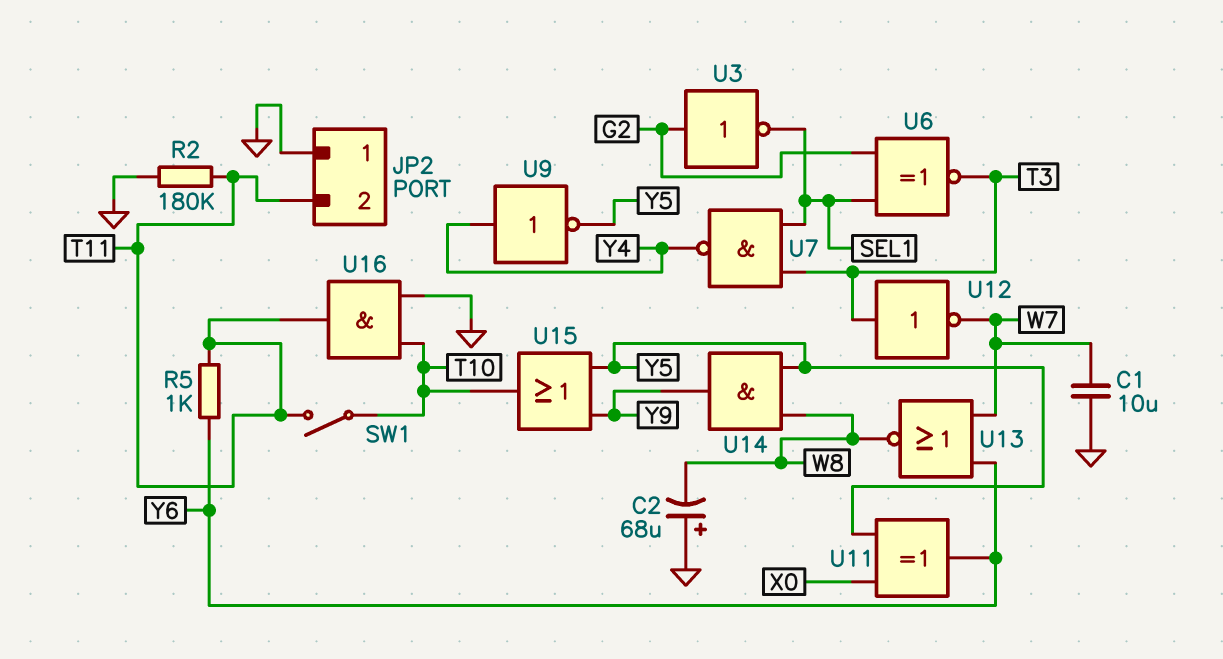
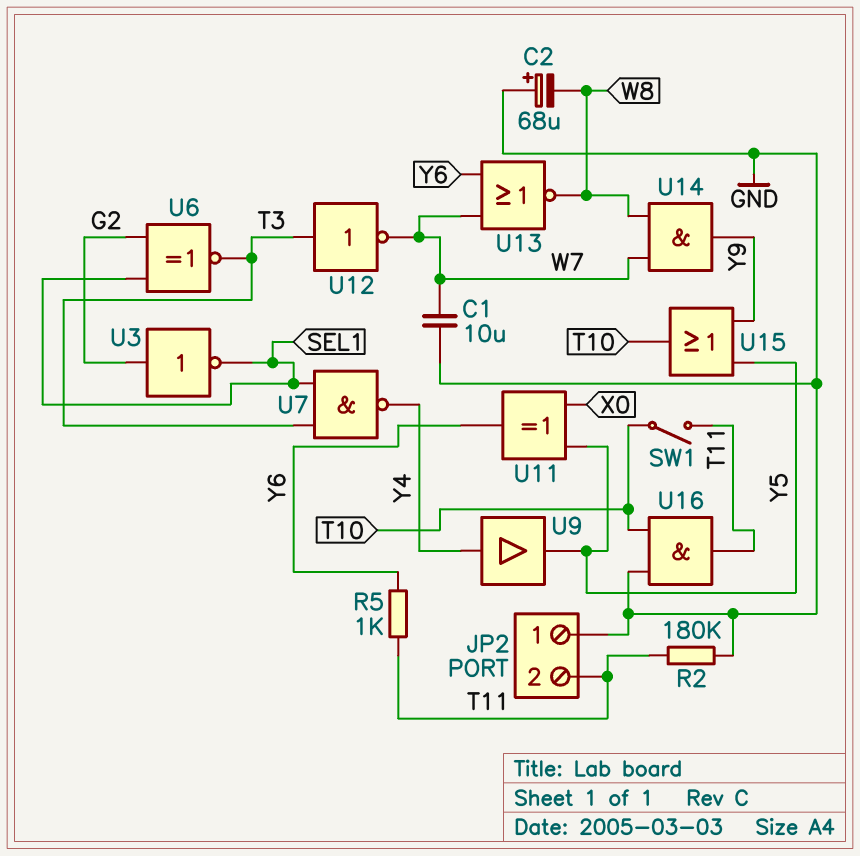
U9: NOT (in Y4, out Y5) -> buffer (in Y4, out Y5)
U14: AND (in W8, in Y5, out Y9) -> AND (in W7, in W8, out Y9)

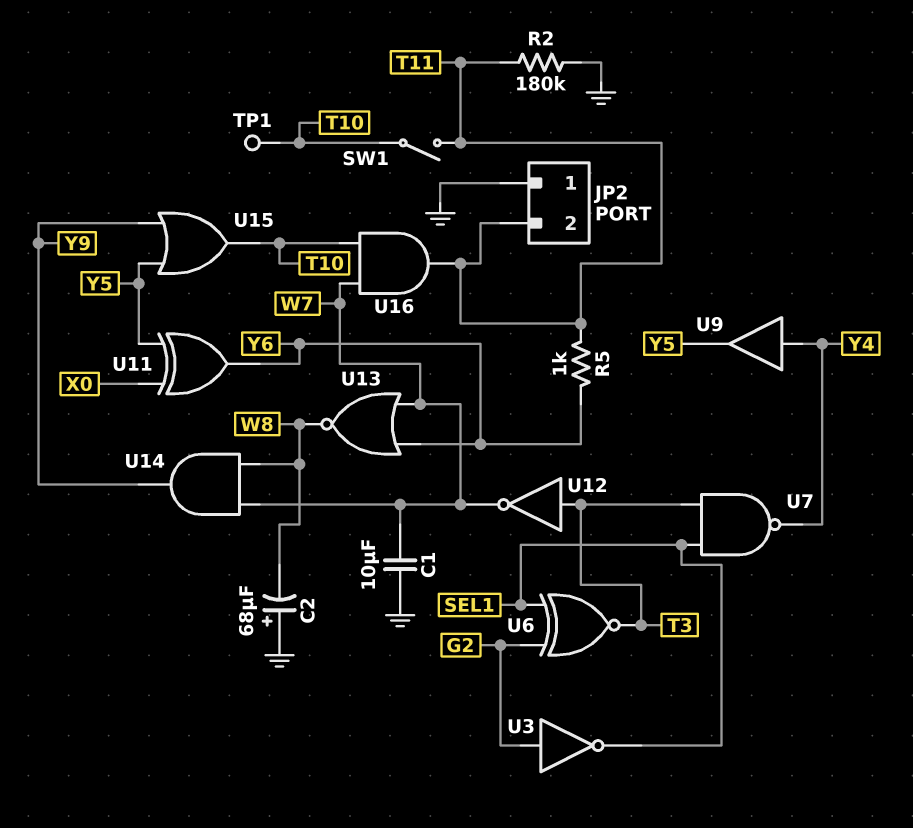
TP1: none -> test point (T10)
U16: AND (in GND, in T10, out T11) -> AND (in T10, in W7, out T11)

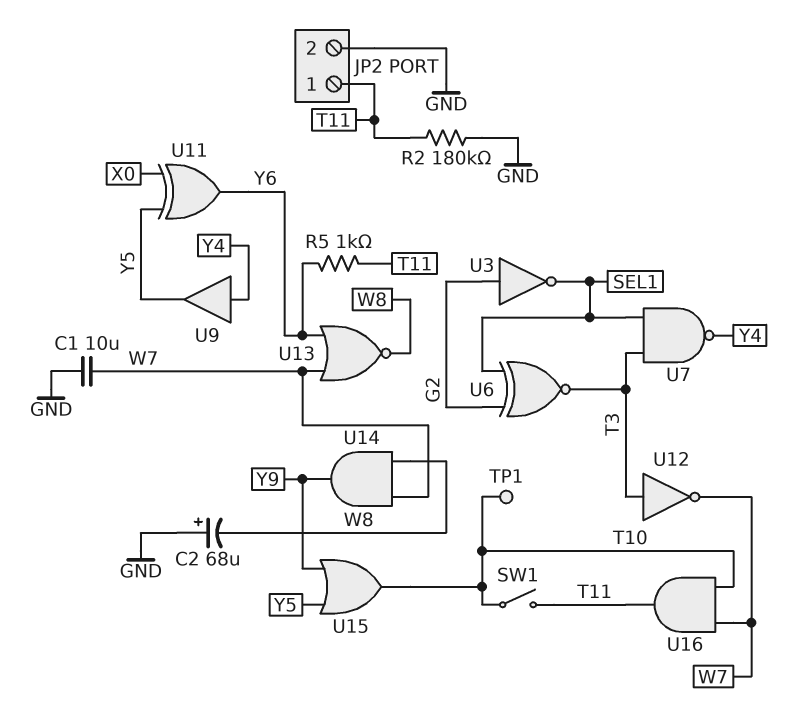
JP2 pin 1: GND -> T11
JP2 pin 2: T11 -> GND

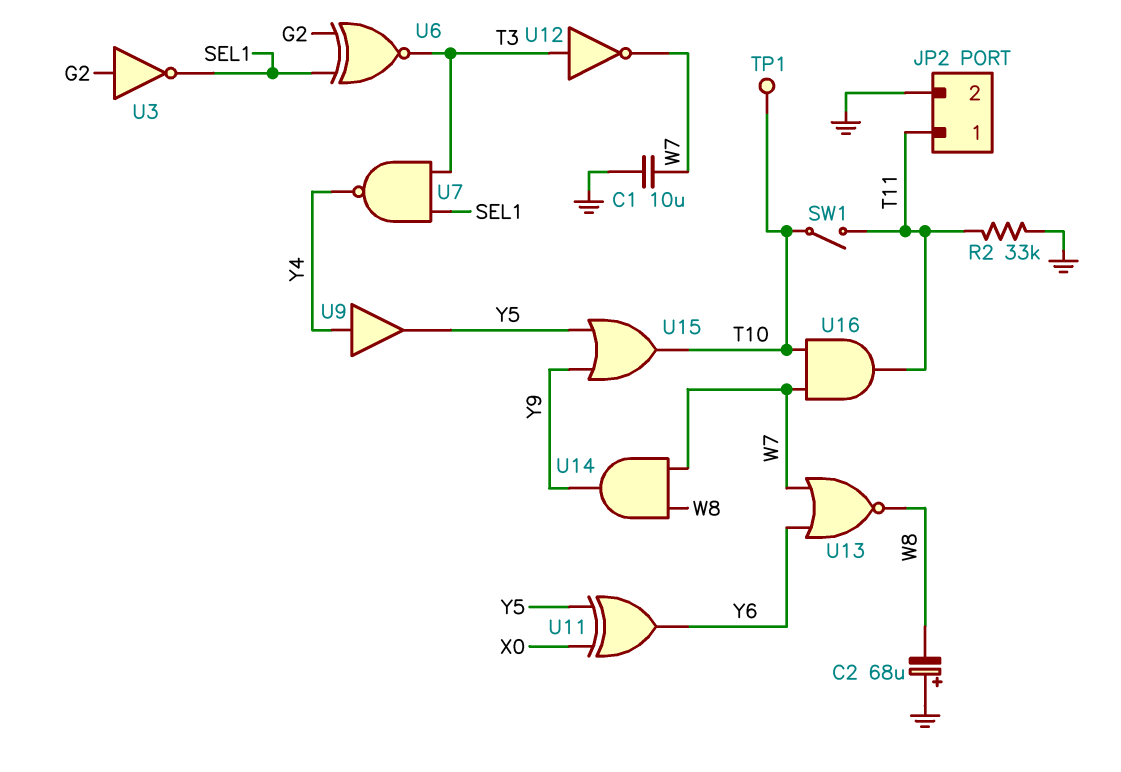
R2: 180k (GND, T11) -> 33k (GND, T11)
R5: 1k (T11, Y6) -> none

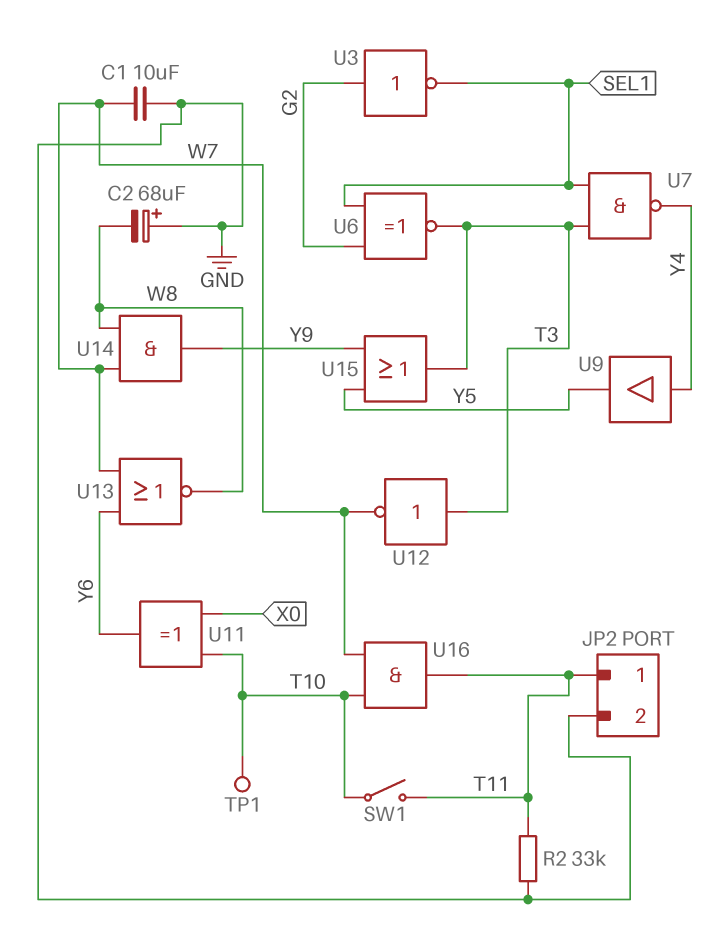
U11: XOR (in X0, in Y5, out Y6) -> XOR (in T10, in X0, out Y6)
U15: OR (in Y5, in Y9, out T10) -> OR (in Y5, in Y9, out T3)

